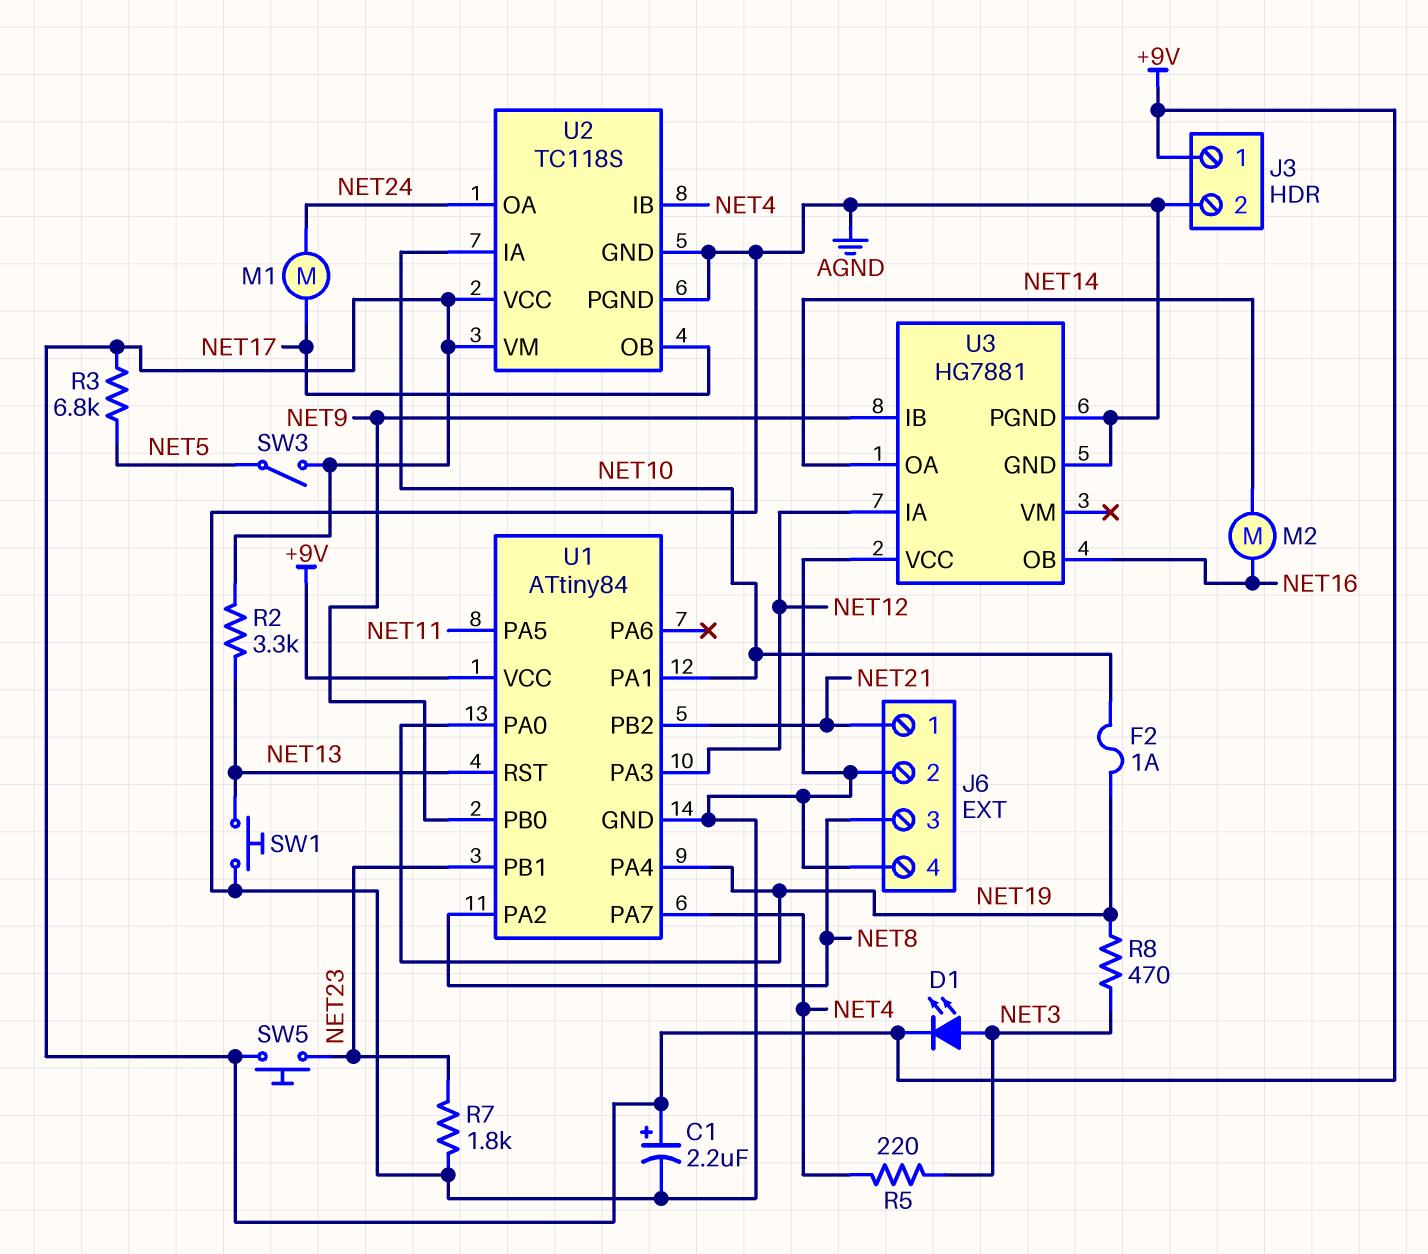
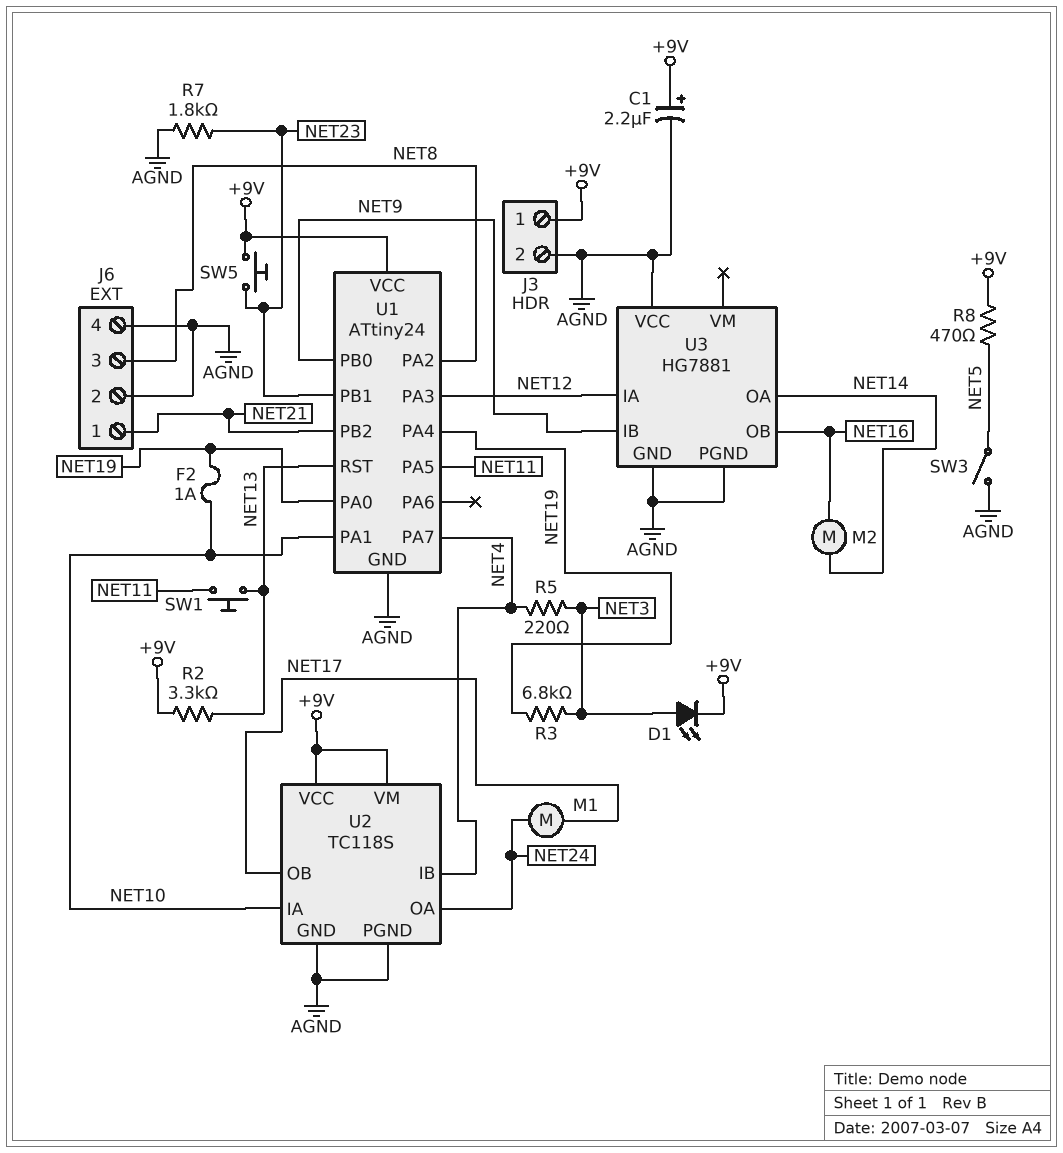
R3: 6.8k (+9V, NET5) -> 6.8k (NET3, NET19)
R8: 470 (NET3, NET19) -> 470 (+9V, NET5)
SW1: button (AGND, NET13) -> button (NET11, NET13)
SW3: switch (+9V, NET5) -> switch (AGND, NET5)
U1: ATtiny84 -> ATtiny24

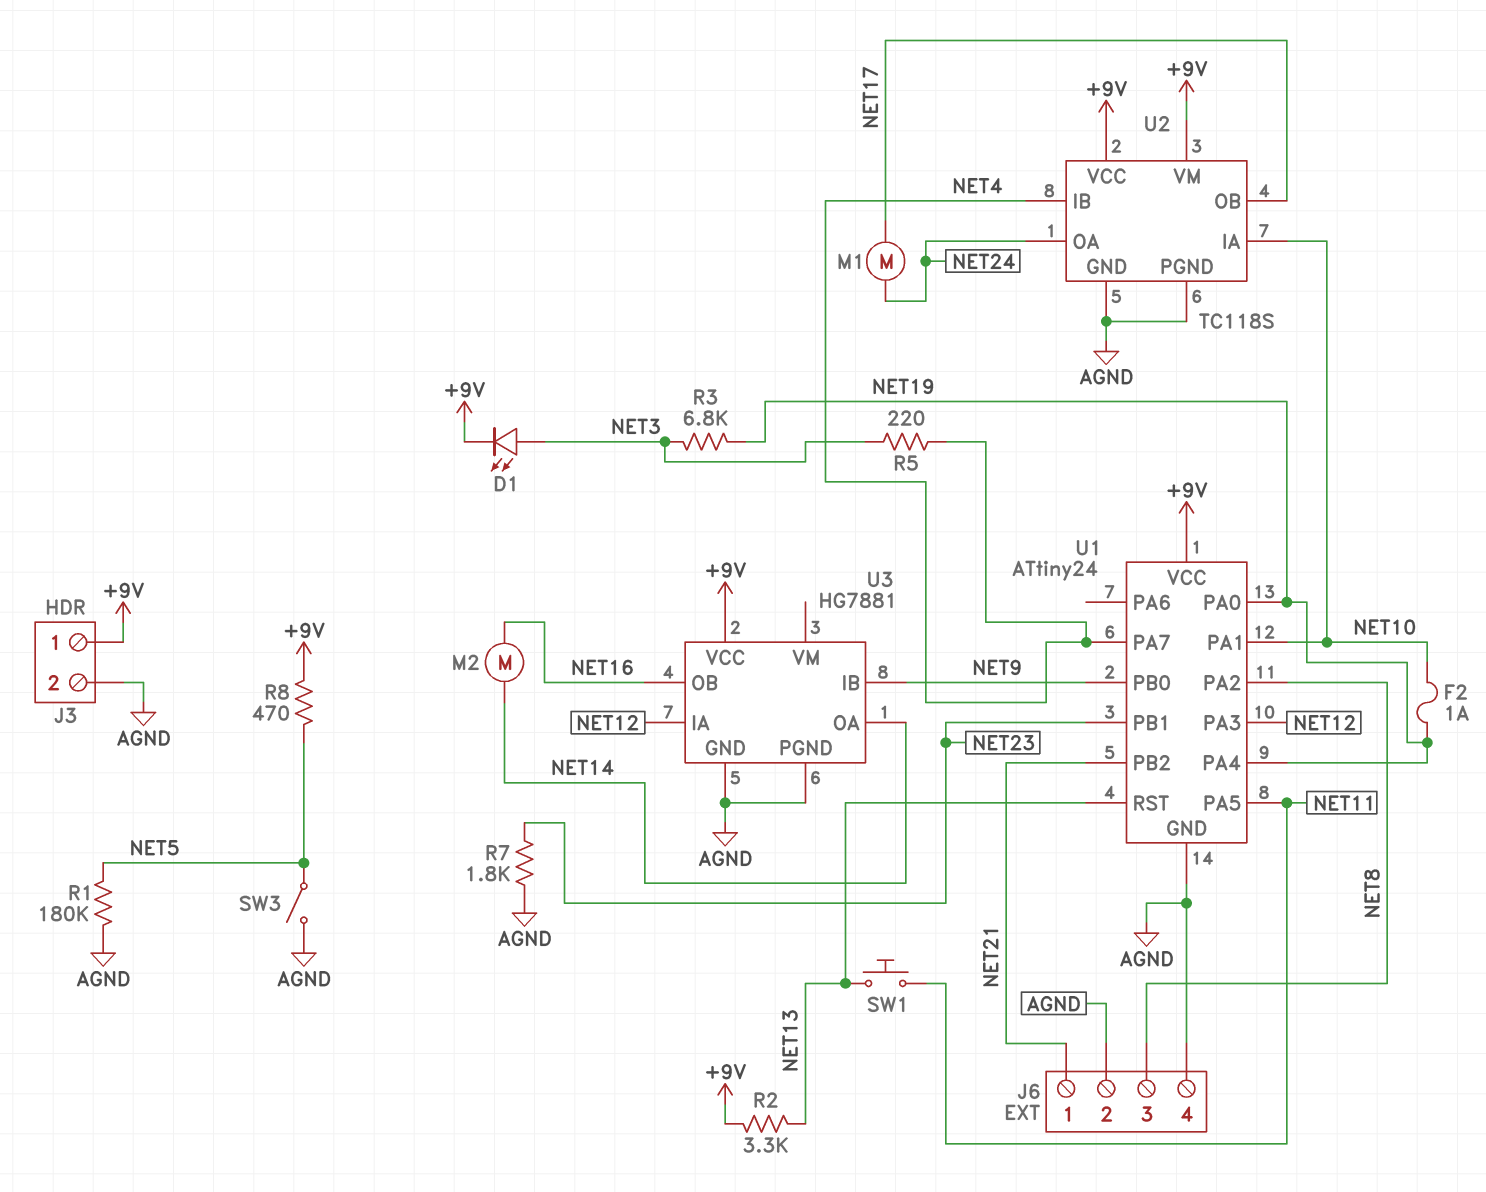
C1: 2.2uF (plus +9V, minus AGND) -> none
R1: none -> 180k (AGND, NET5)
SW5: button (+9V, NET23) -> none
U3 pin VCC: AGND -> +9V

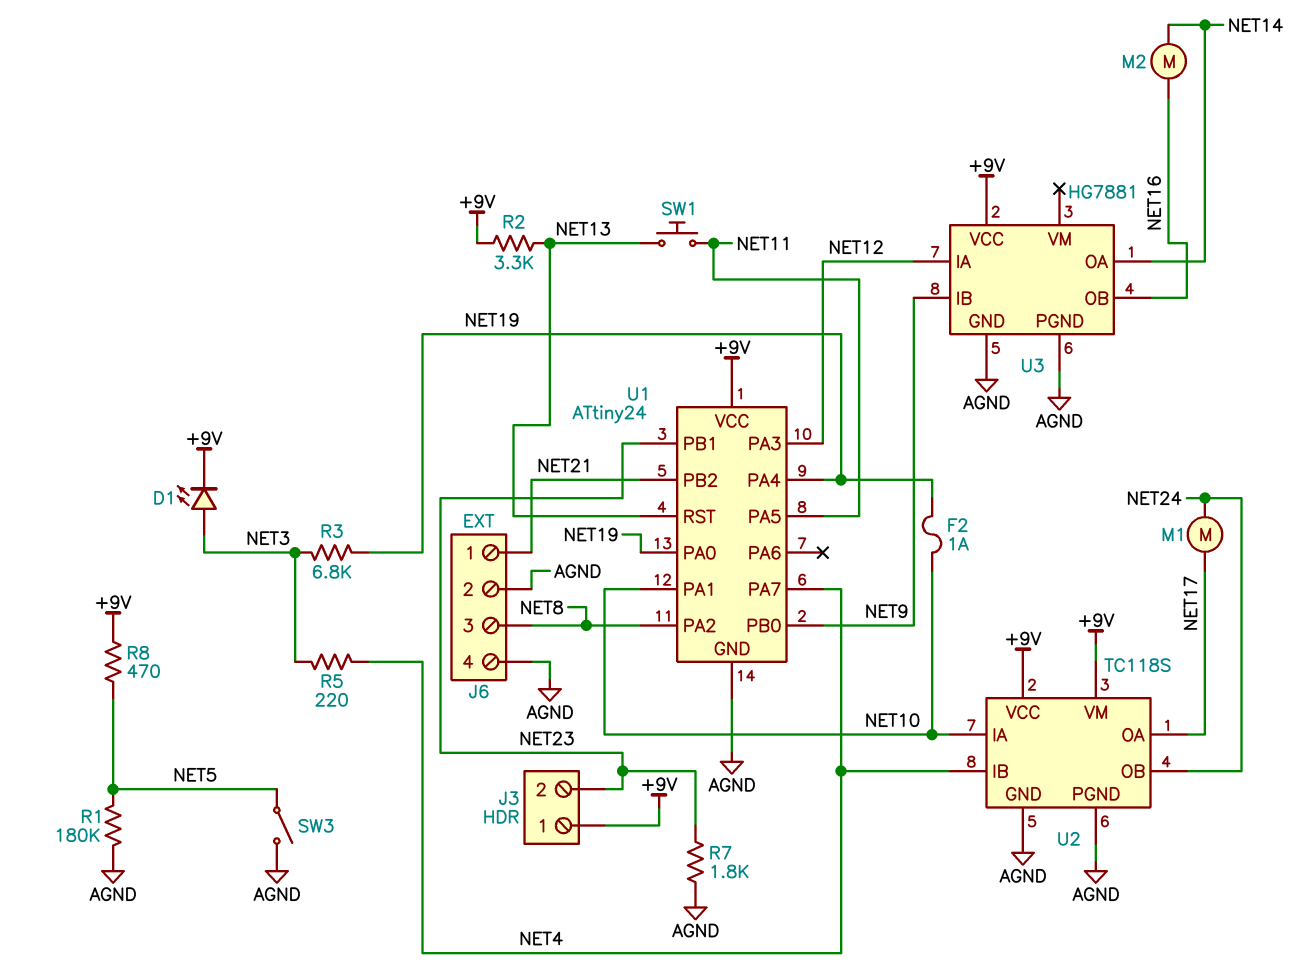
J3 pin 2: AGND -> NET23
U2 pin OA: NET24 -> NET17
U2 pin OB: NET17 -> NET24

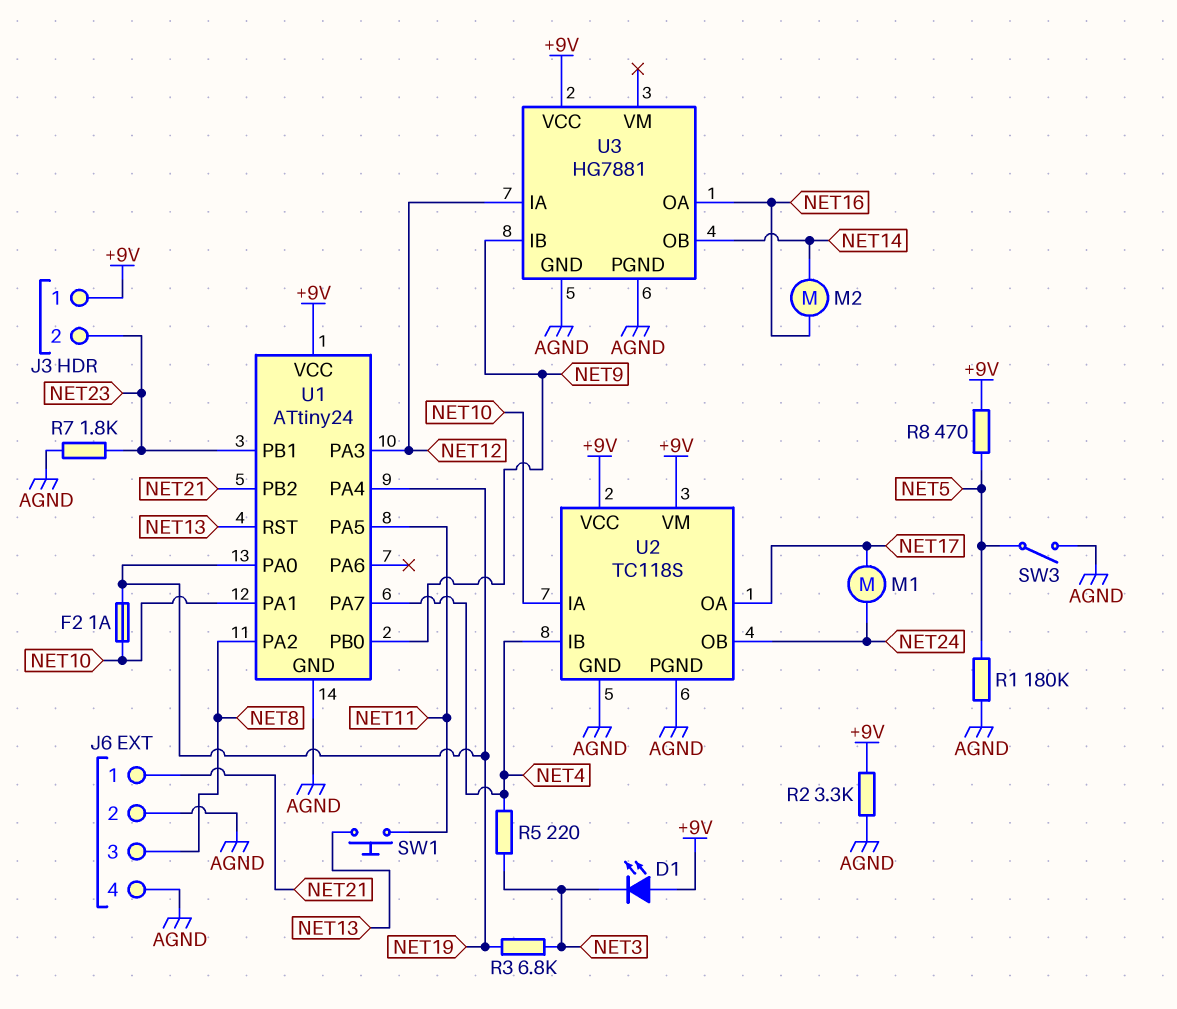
D1: LED (A NET3, K +9V) -> LED (A +9V, K NET3)
R2: 3.3k (+9V, NET13) -> 3.3k (+9V, AGND)
U3 pin OA: NET14 -> NET16
U3 pin OB: NET16 -> NET14

